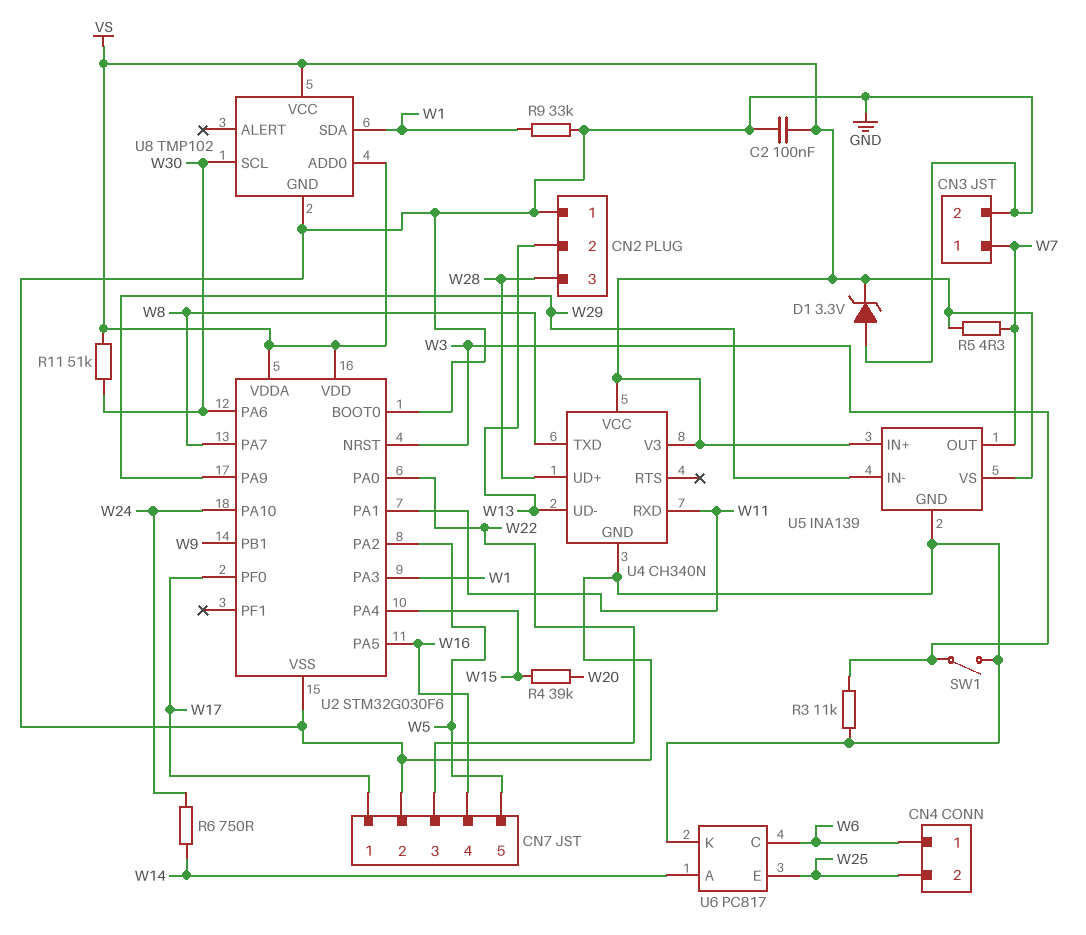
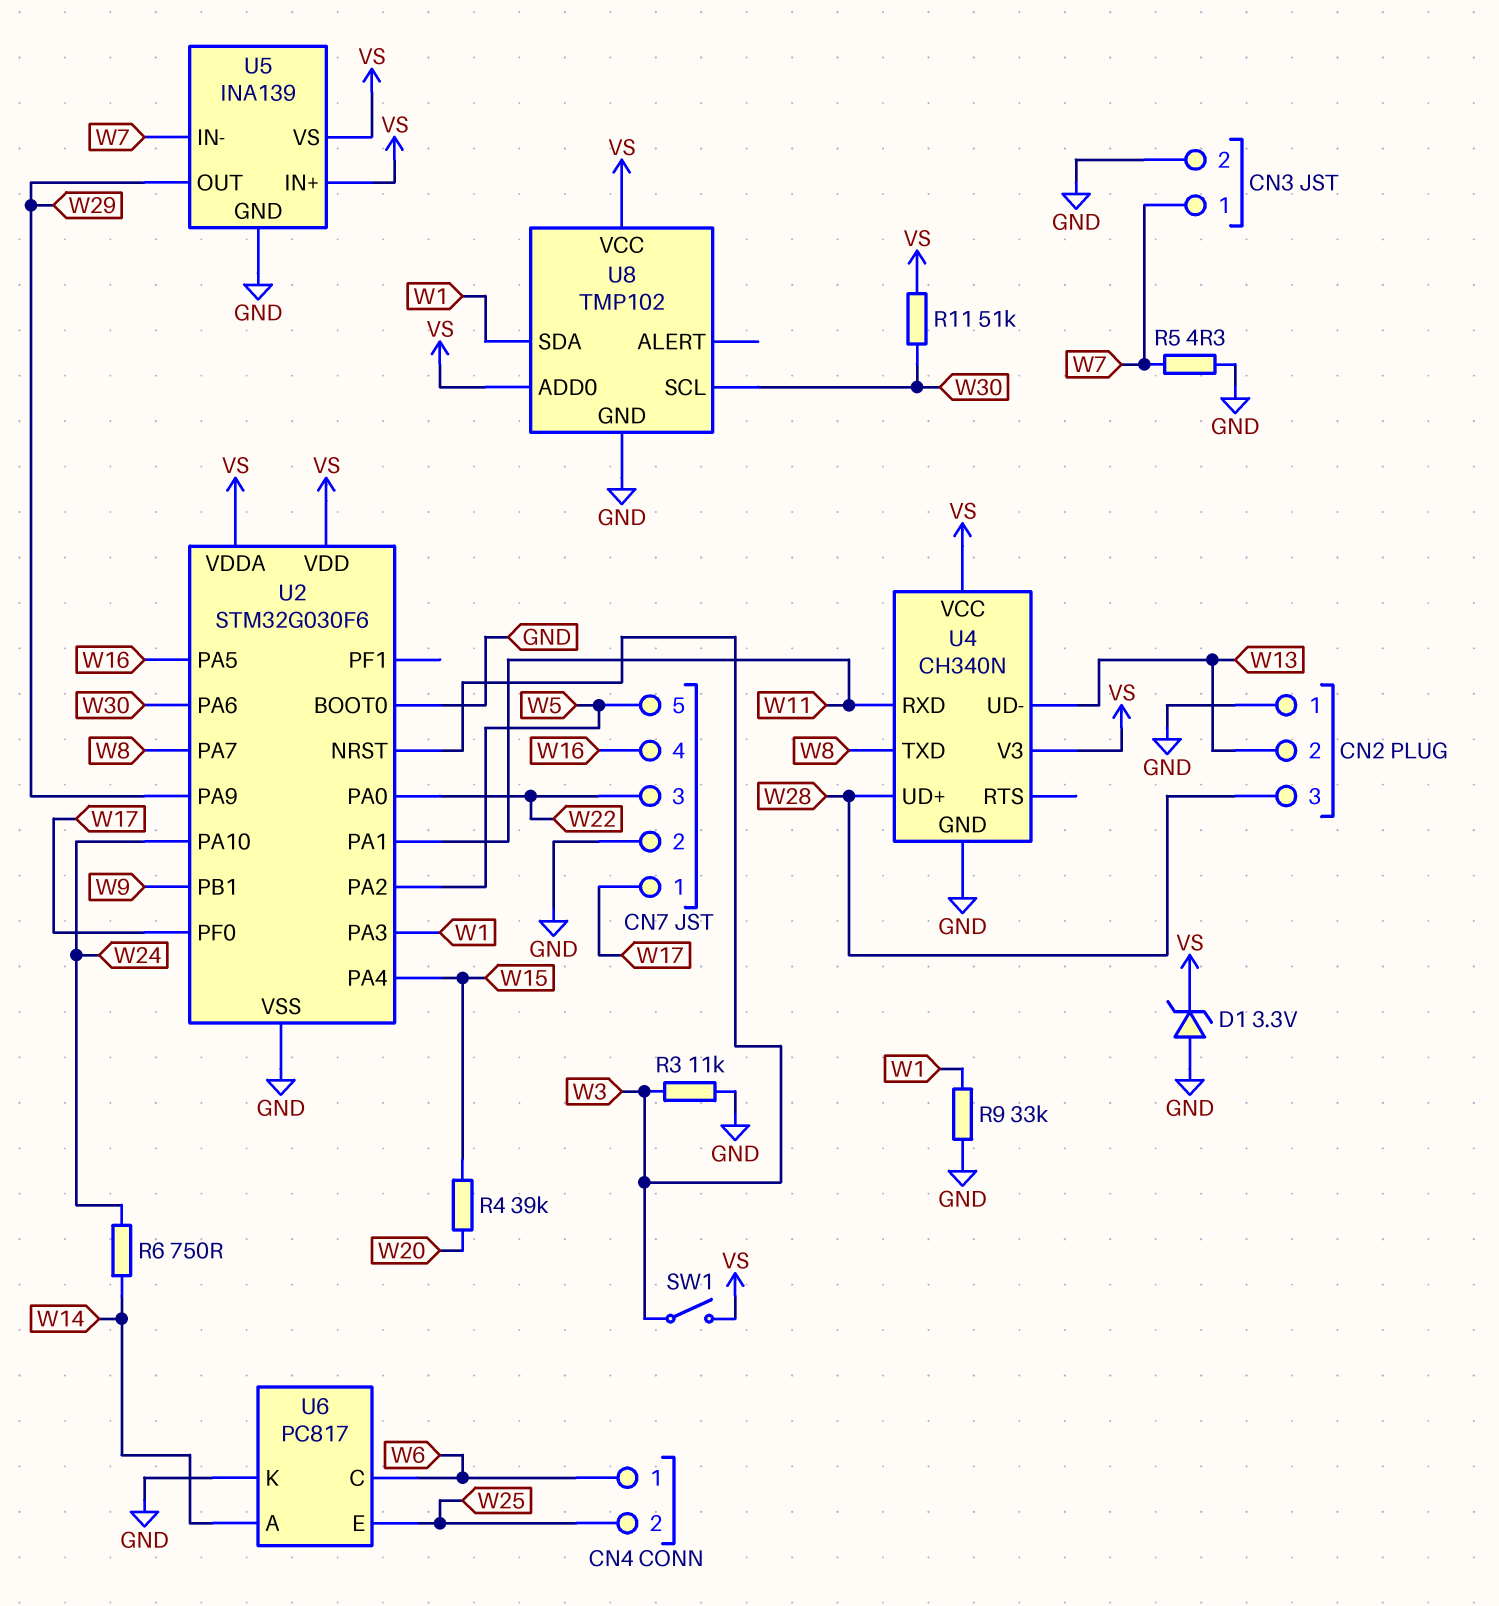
C2: 100nF (GND, VS) -> none
R5: 4.3 (VS, W7) -> 4.3 (GND, W7)
SW1: switch (GND, W3) -> switch (VS, W3)
U5 pin IN-: W29 -> W7
U5 pin OUT: W7 -> W29

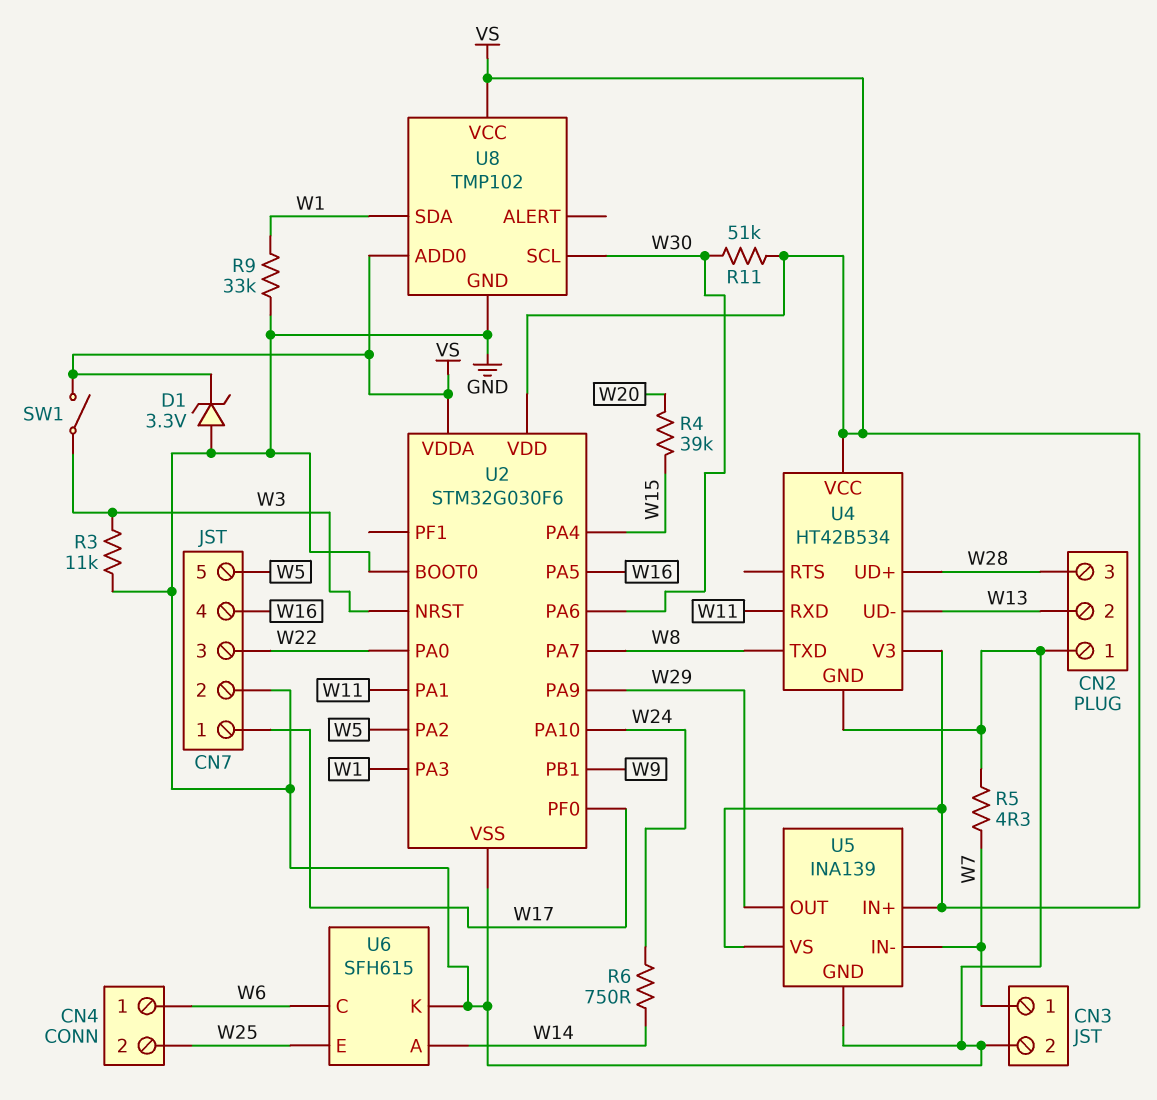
U4: CH340N -> HT42B534
U6: PC817 -> SFH615

